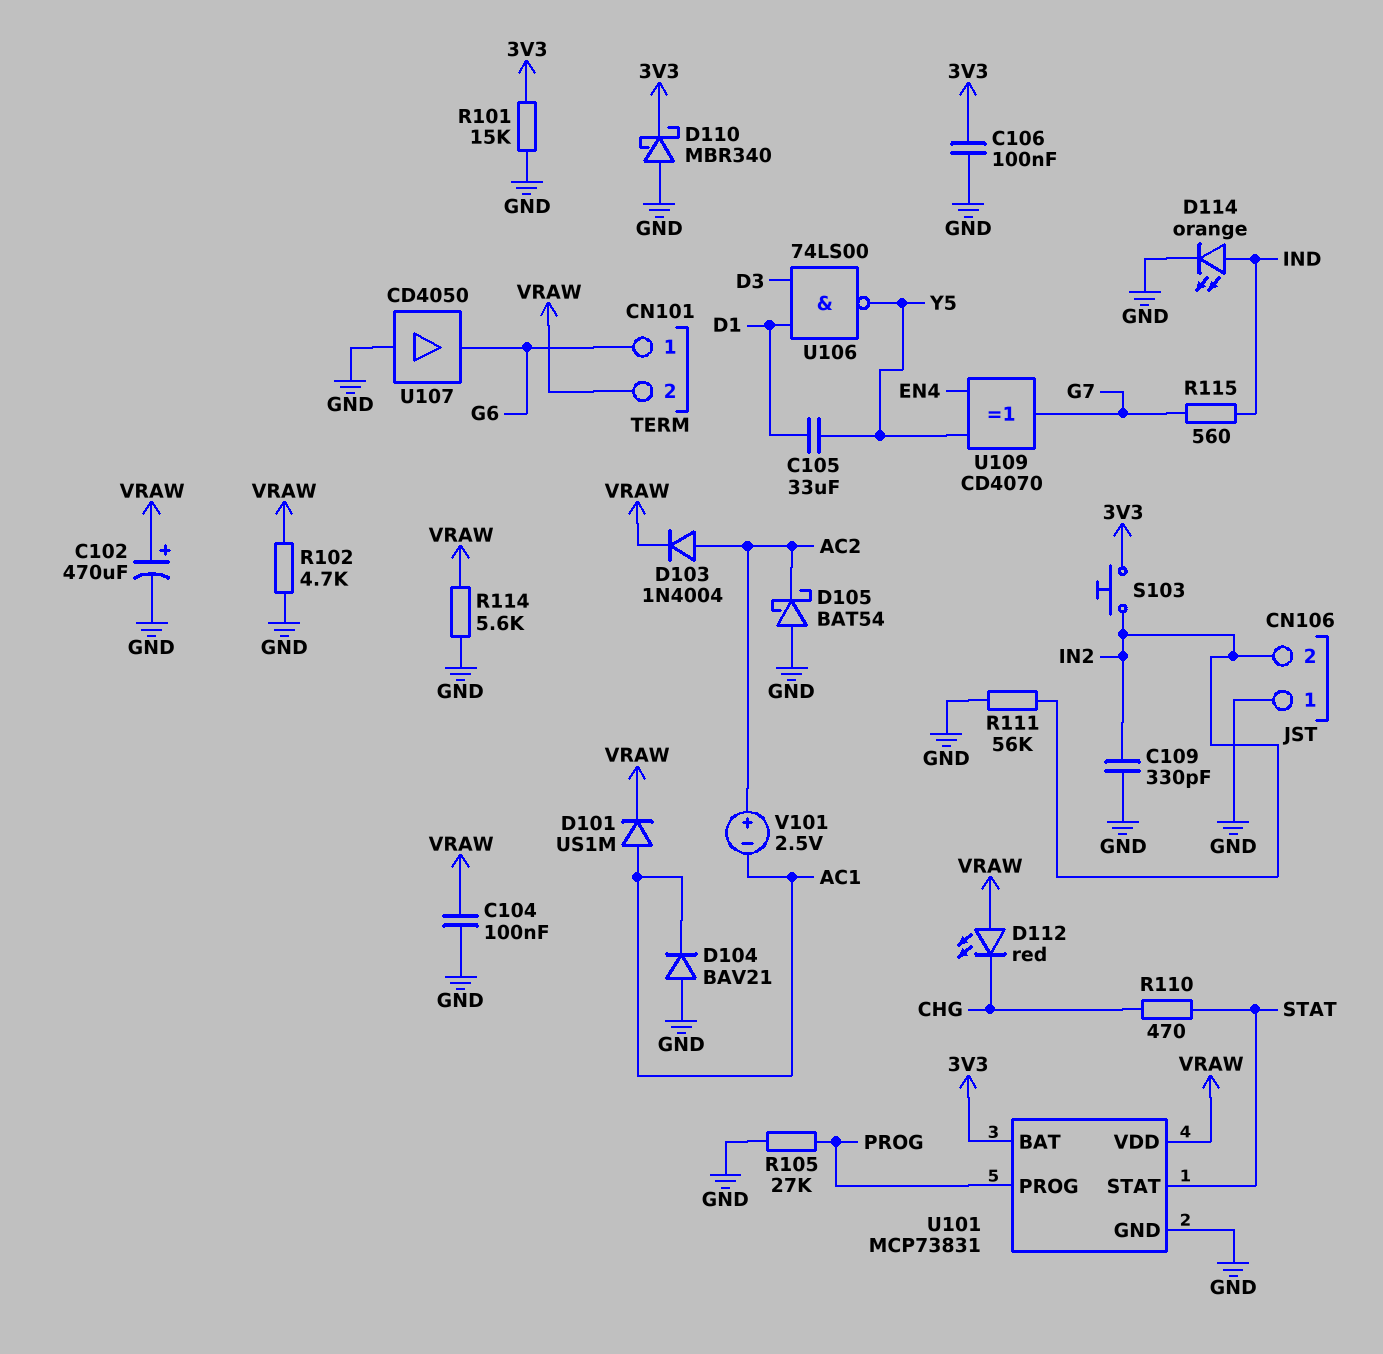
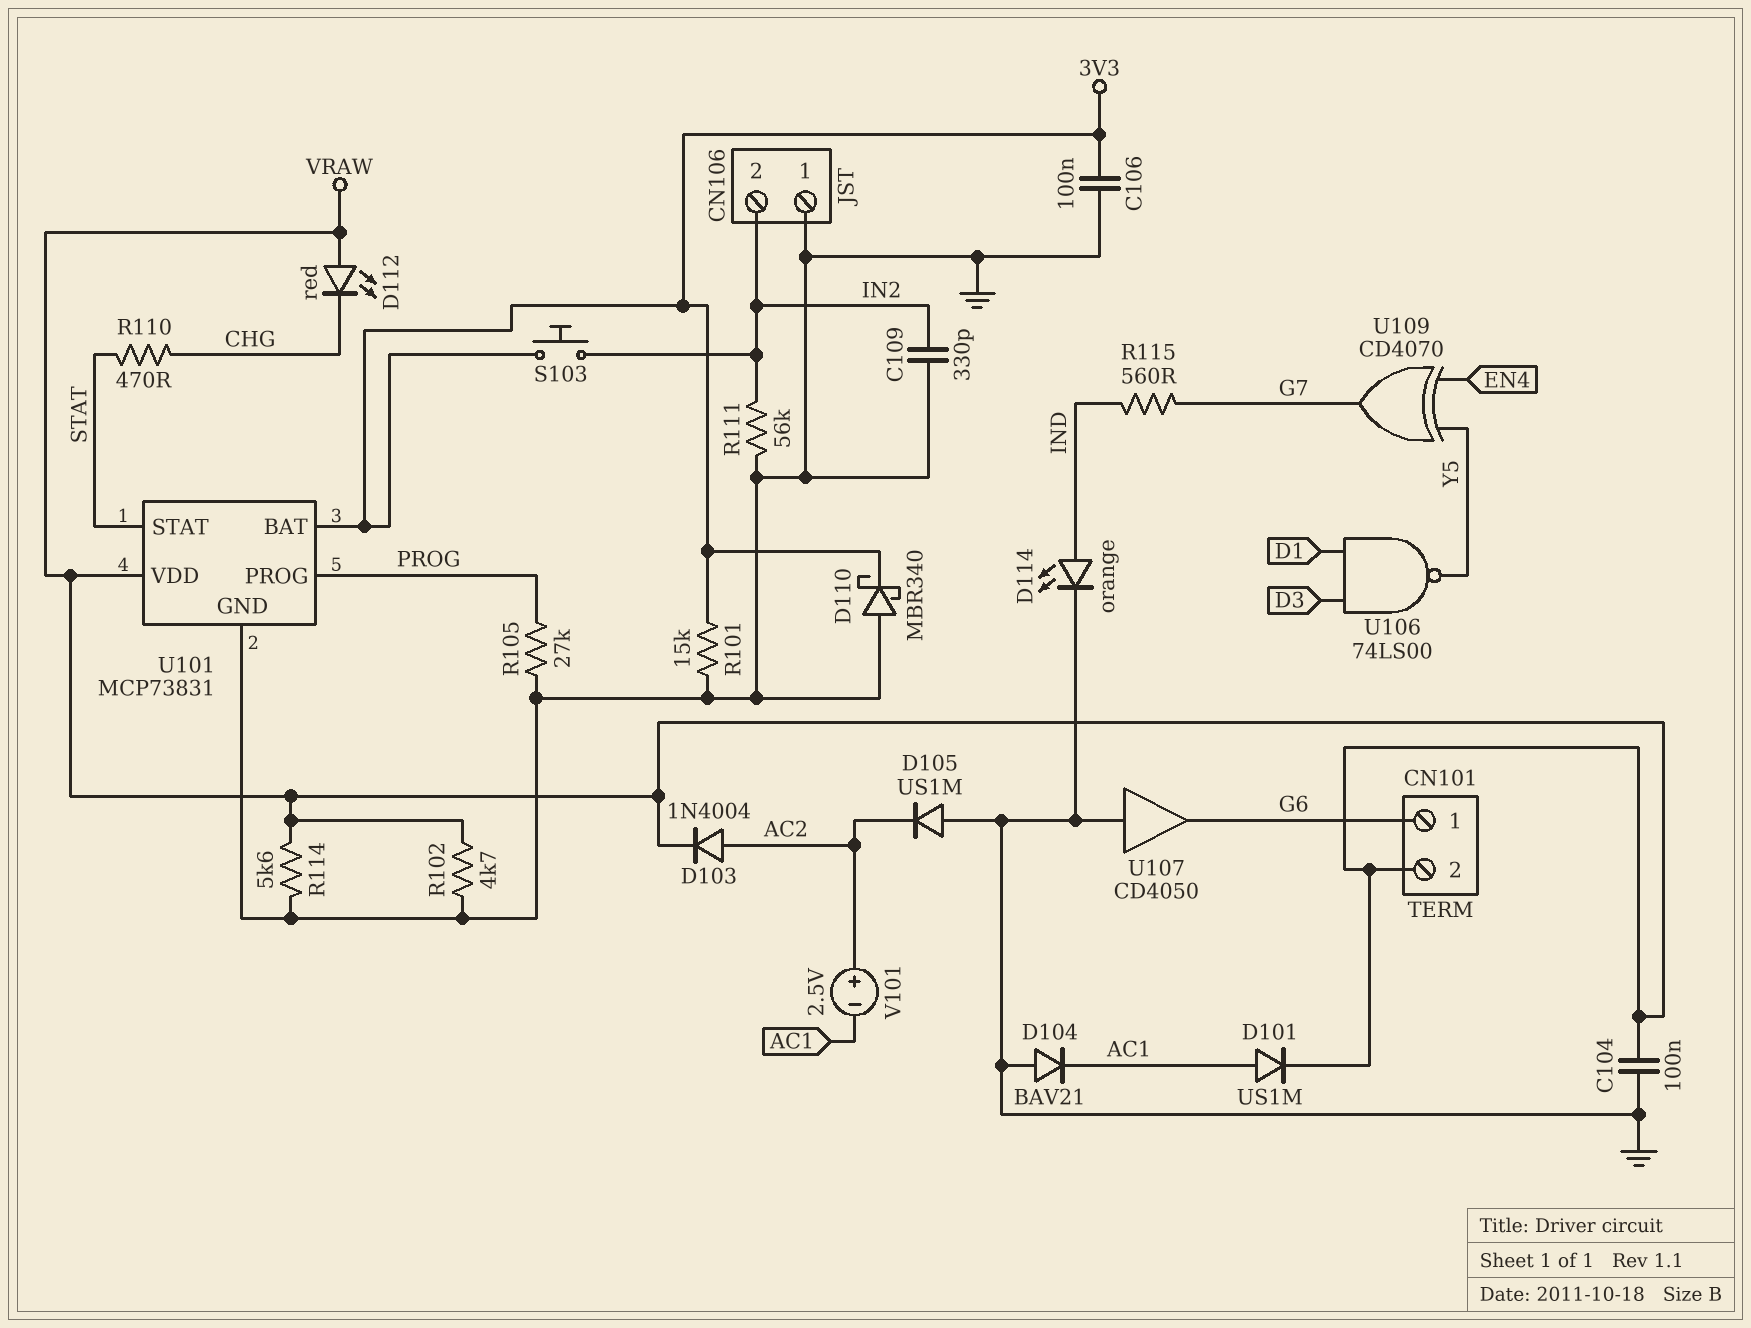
C102: 470uF (plus VRAW, minus GND) -> none
C105: 33uF (D1, Y5) -> none
D105: schottky BAT54 (A GND, K AC2) -> diode US1M (A GND, K AC2)

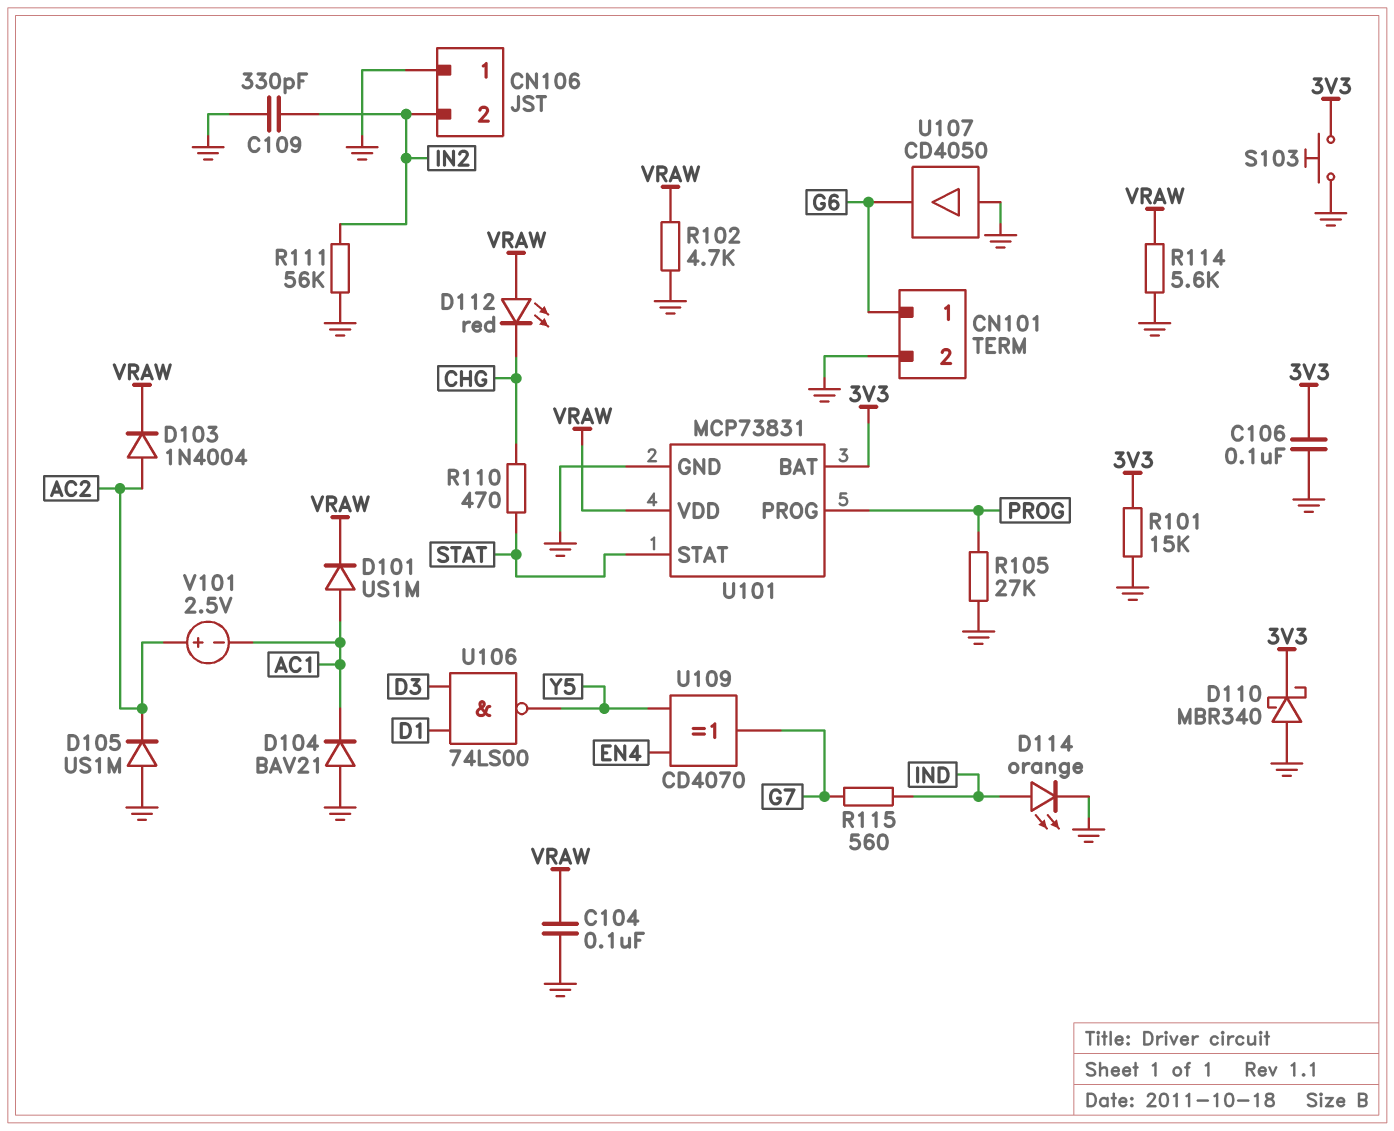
CN101 pin 2: VRAW -> GND
S103: button (3V3, IN2) -> button (3V3, GND)

